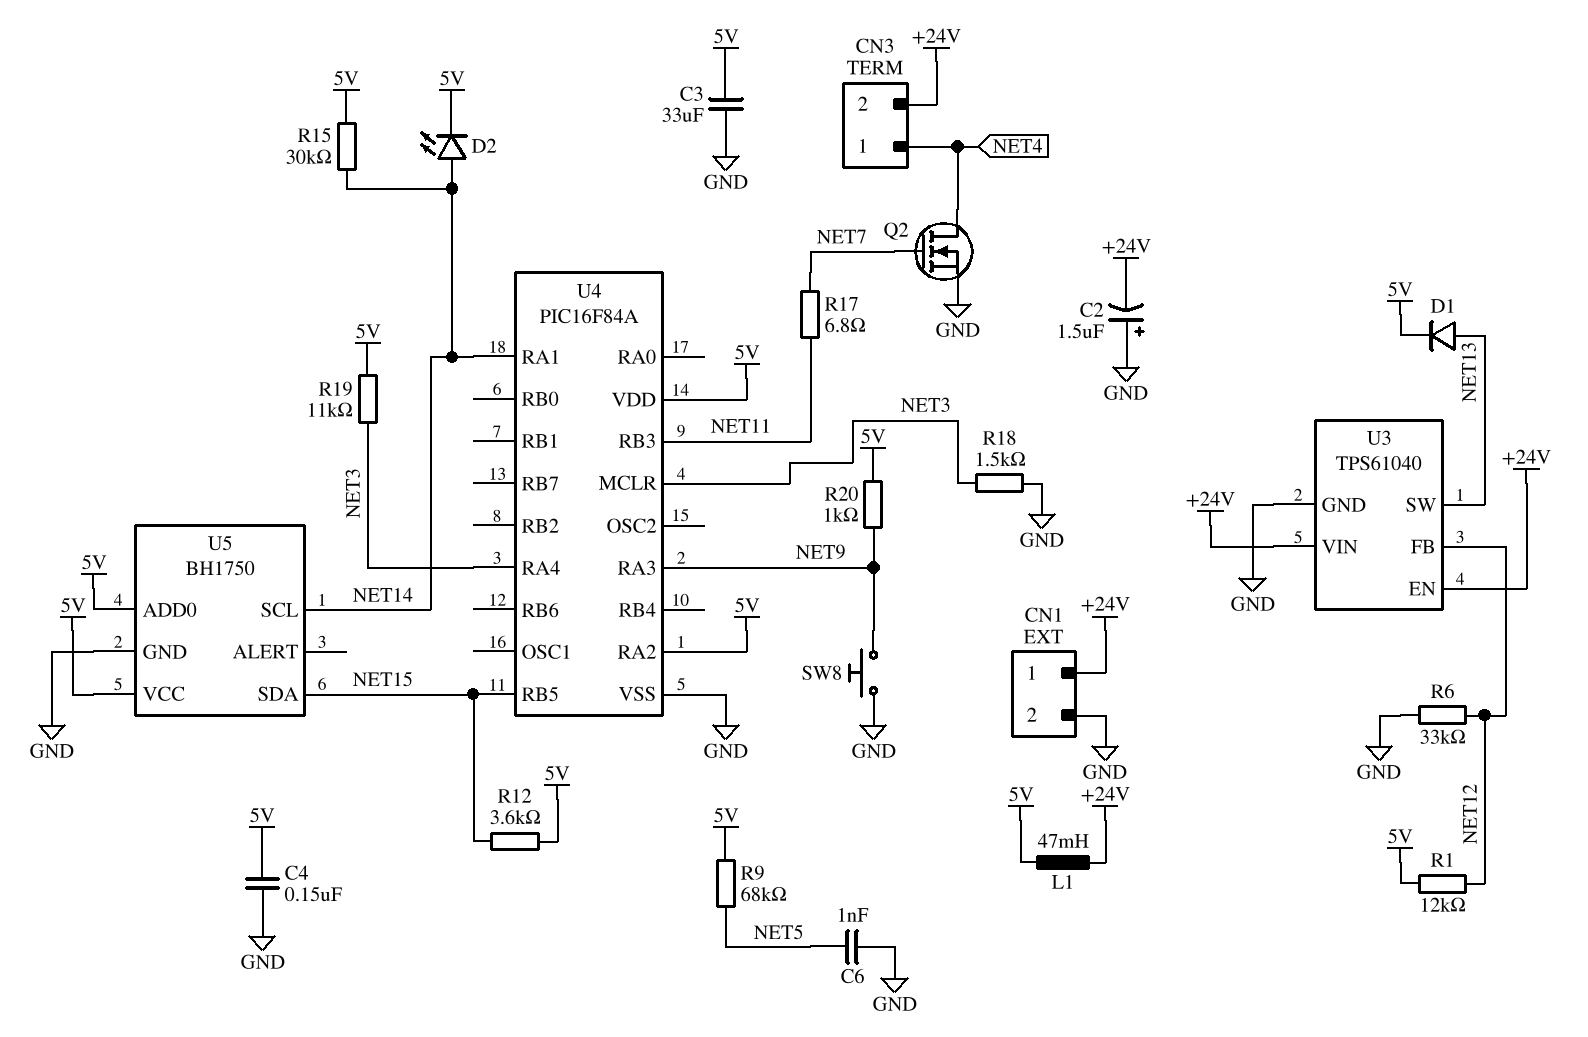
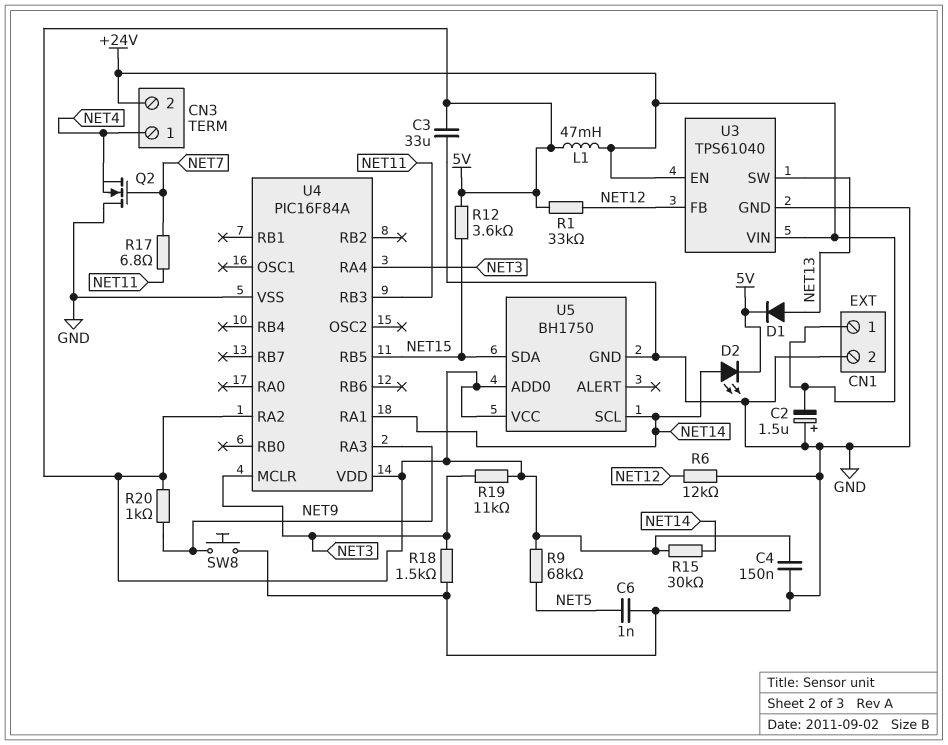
Q2: NMOS (G NET7, D NET4, S GND) -> NMOS (G NET7, D GND, S NET4)
R1: 12k (5V, NET12) -> 33k (5V, NET12)
R6: 33k (GND, NET12) -> 12k (GND, NET12)

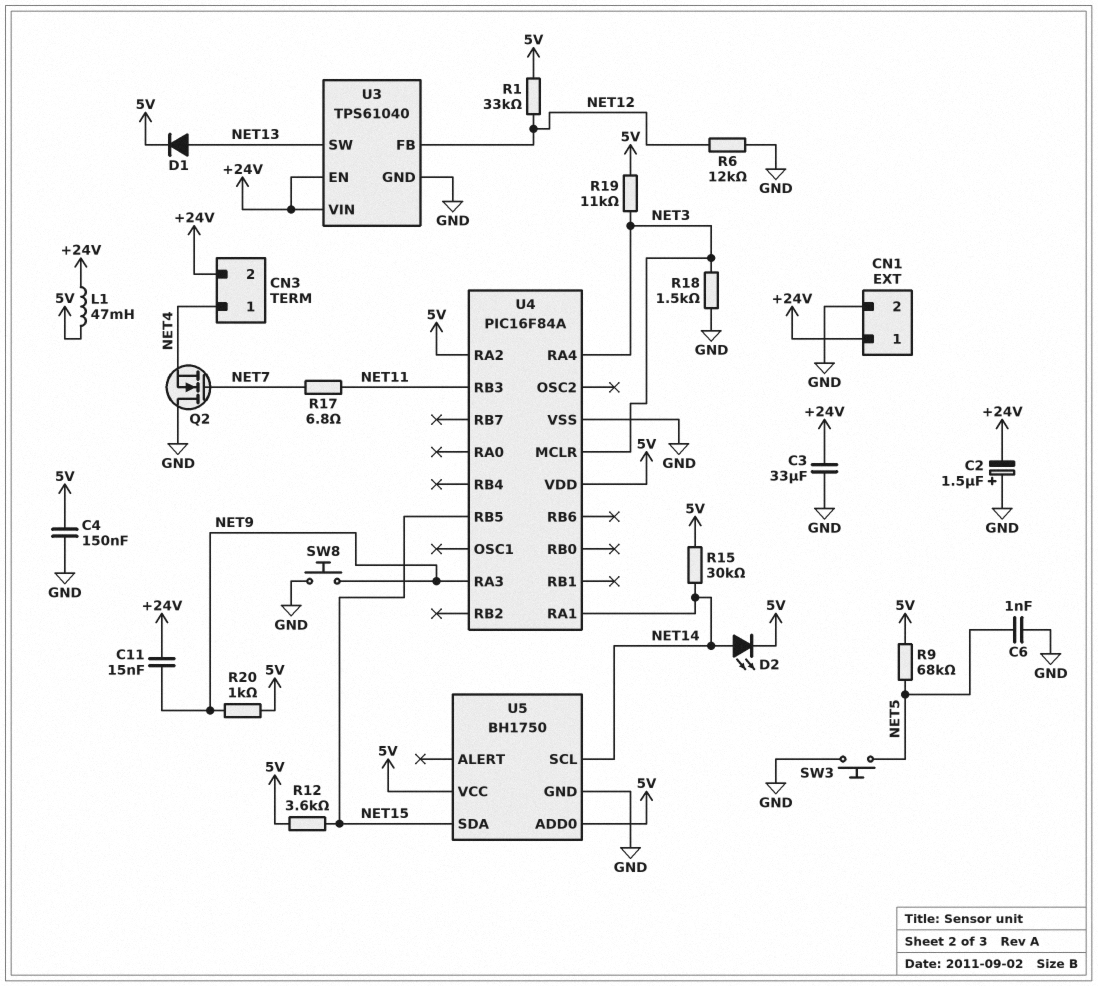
C3: 33uF (5V, GND) -> 33uF (+24V, GND)
C11: none -> 15nF (+24V, NET9)
SW3: none -> button (GND, NET5)

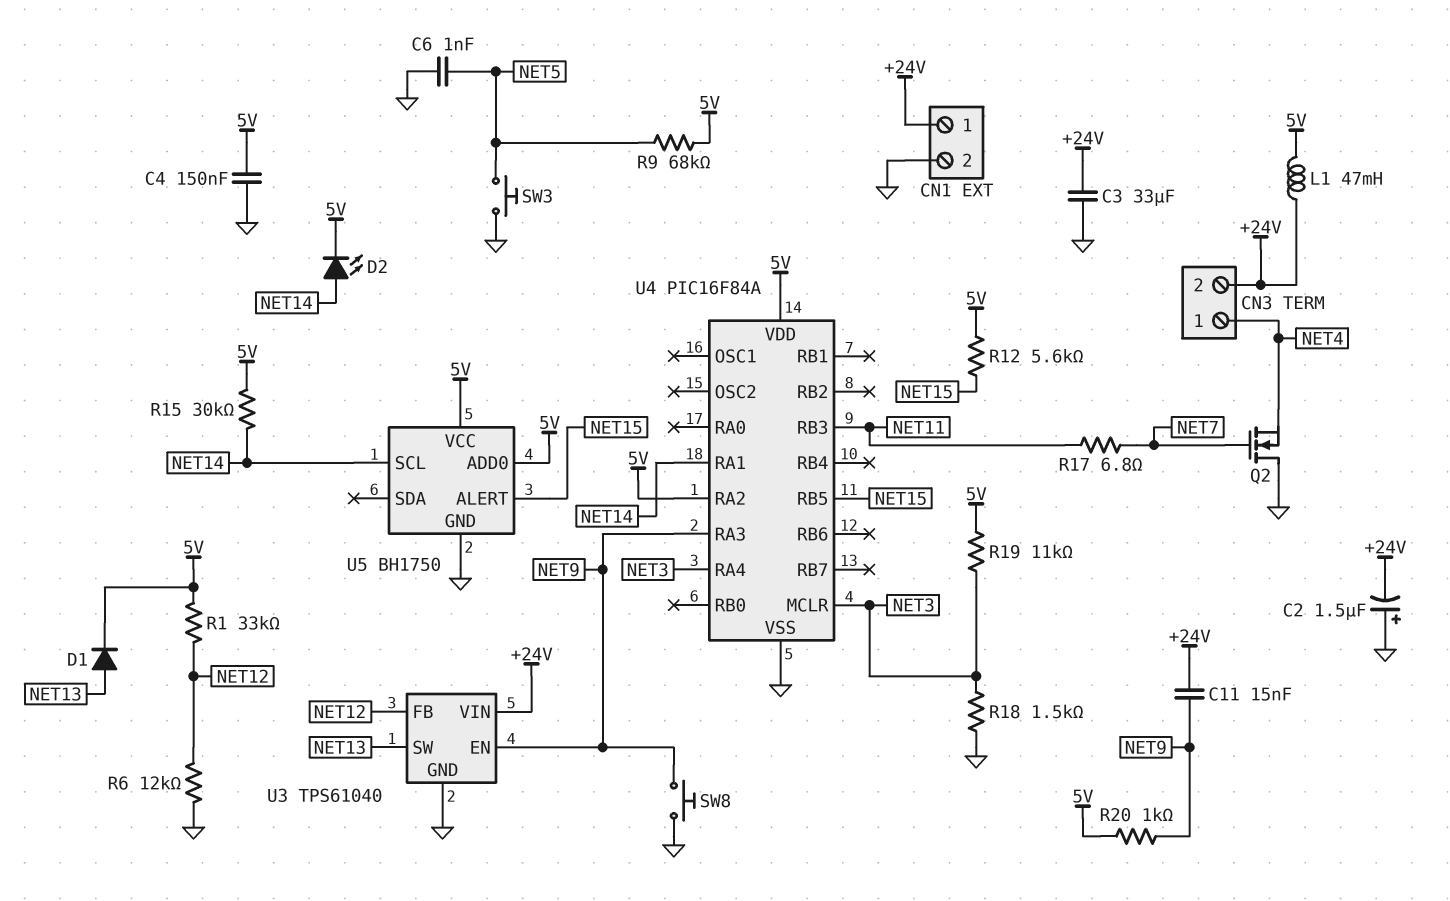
R12: 3.6k (5V, NET15) -> 5.6k (5V, NET15)
U3 pin EN: +24V -> NET9
U5 pin ALERT: none -> NET15
U5 pin SDA: NET15 -> none

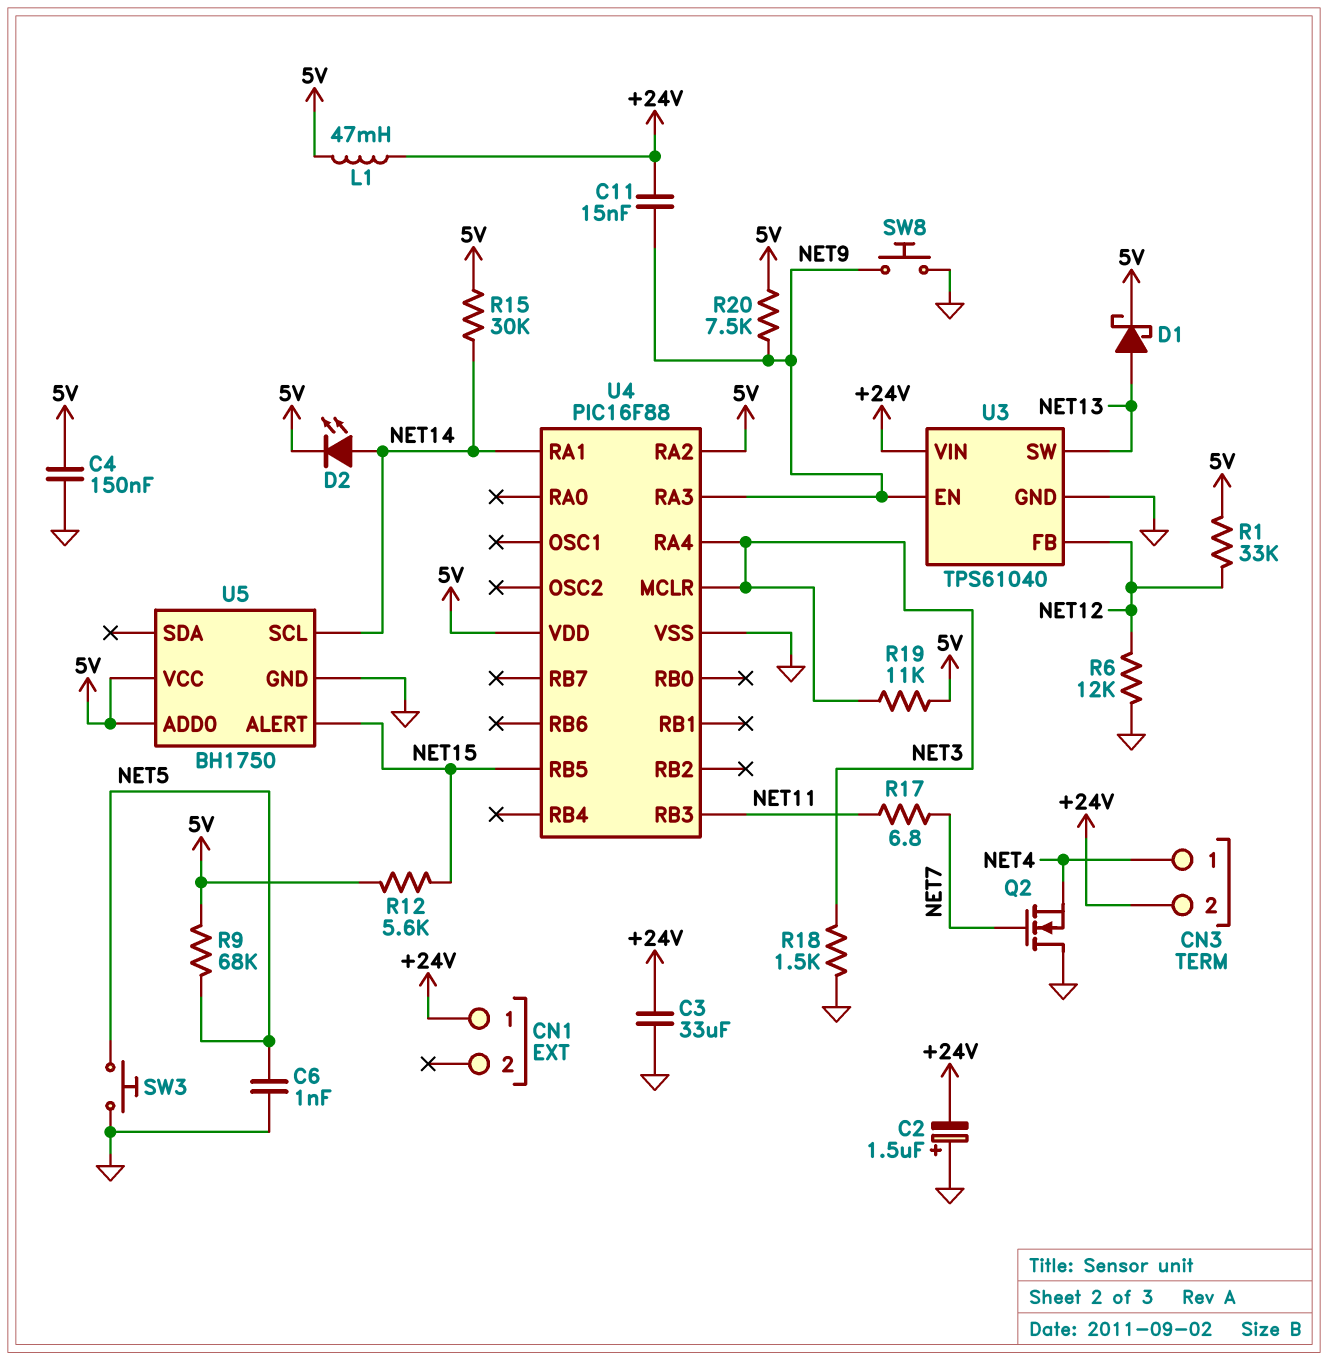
CN1 pin 2: GND -> none
D1: diode (A NET13, K 5V) -> schottky (A NET13, K 5V)
R20: 1k (5V, NET9) -> 7.5k (5V, NET9)
U4: PIC16F84A -> PIC16F88

